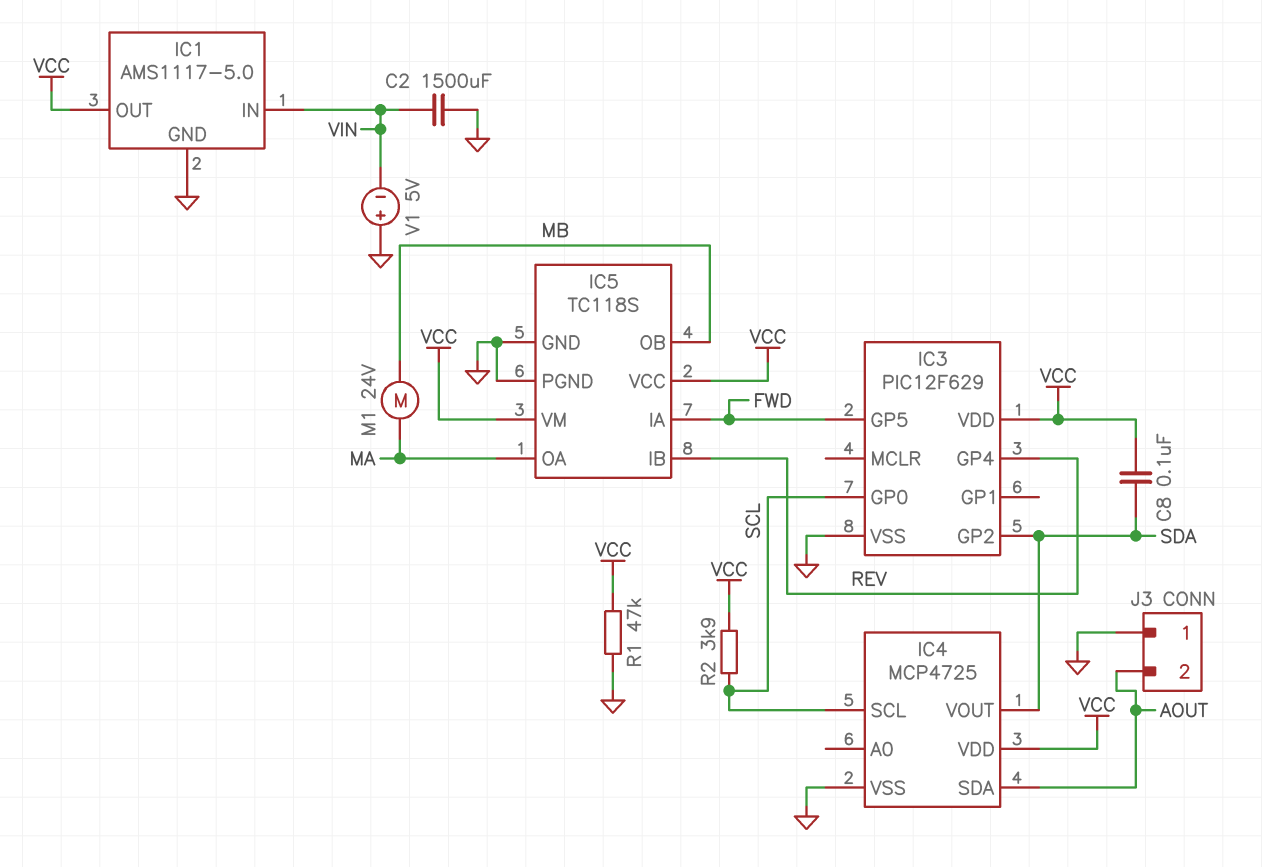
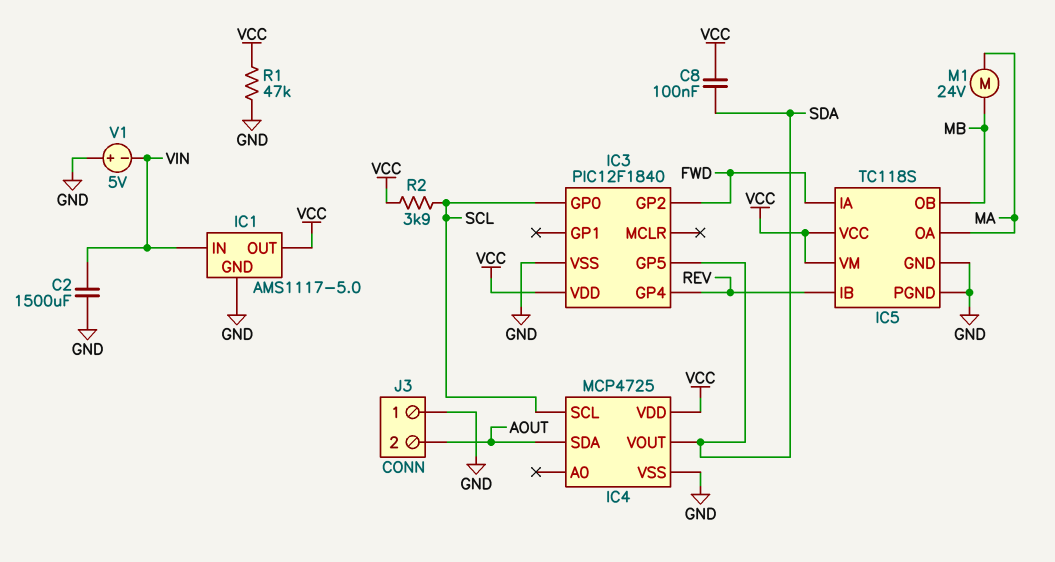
IC3: PIC12F629 -> PIC12F1840
IC3 pin GP2: SDA -> FWD
IC3 pin GP5: FWD -> SDA

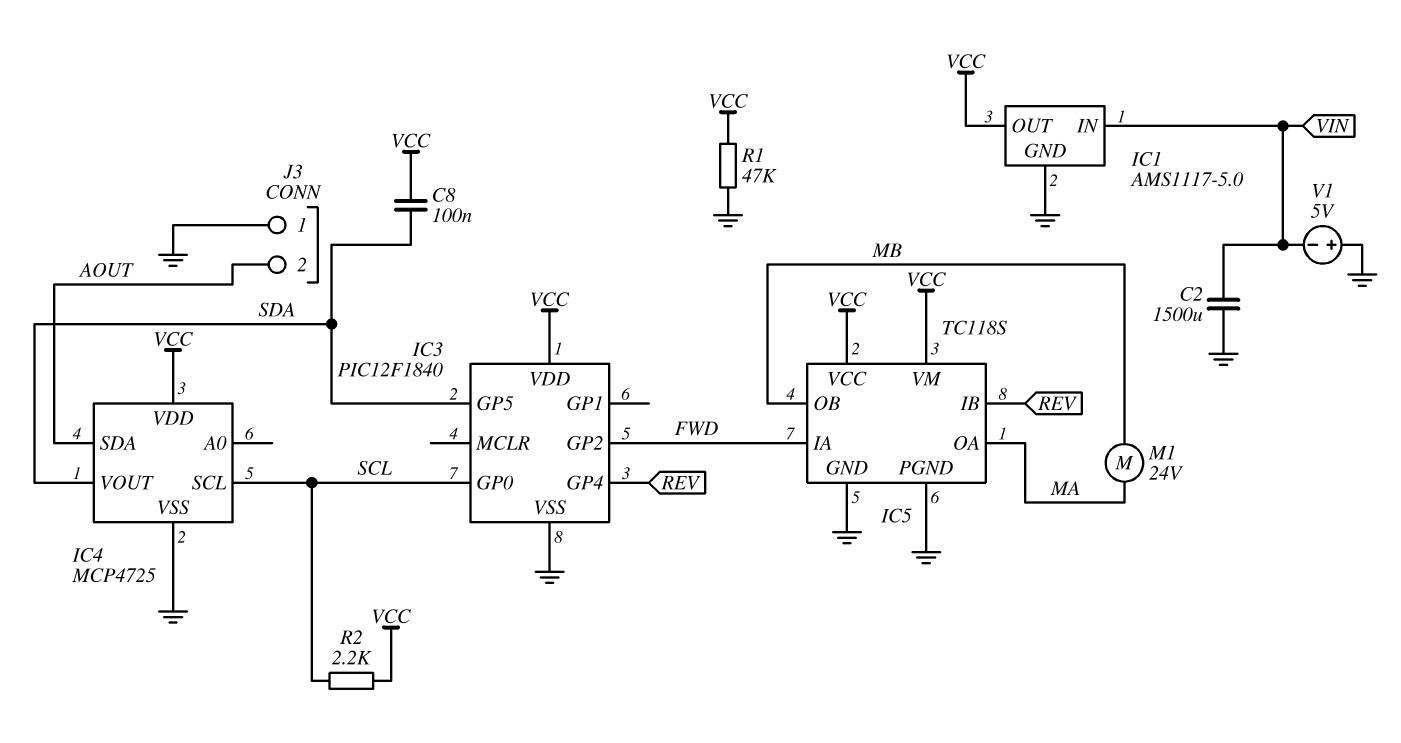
R2: 3.9k (SCL, VCC) -> 2.2k (SCL, VCC)

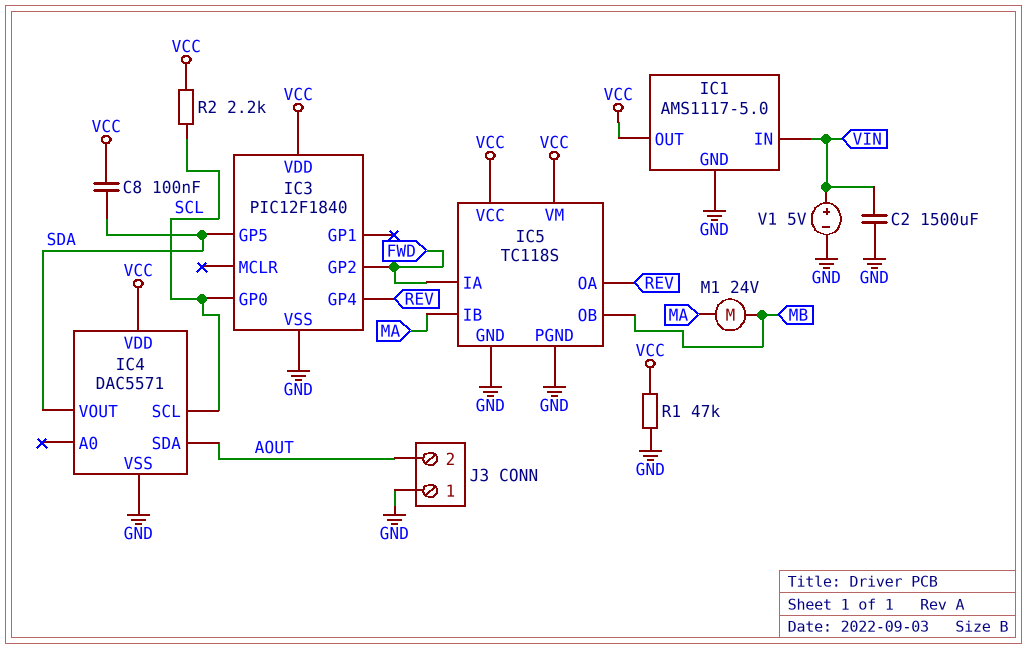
IC4: MCP4725 -> DAC5571
IC5 pin IB: REV -> MA
IC5 pin OA: MA -> REV
V1: 5V (plus GND, minus VIN) -> 5V (plus VIN, minus GND)

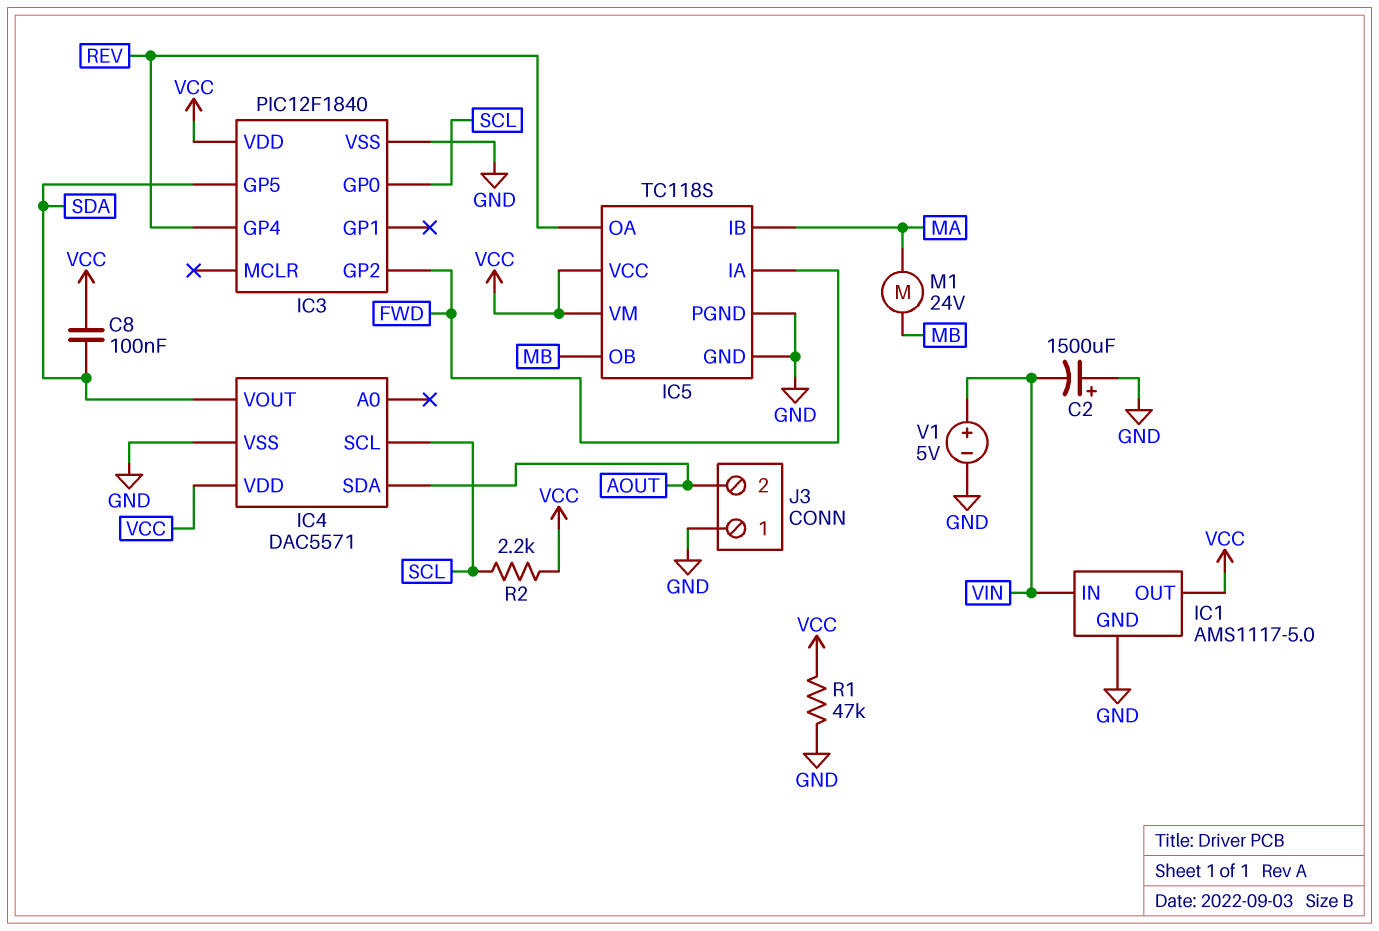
C2: 1500uF (GND, VIN) -> 1500uF (plus GND, minus VIN)

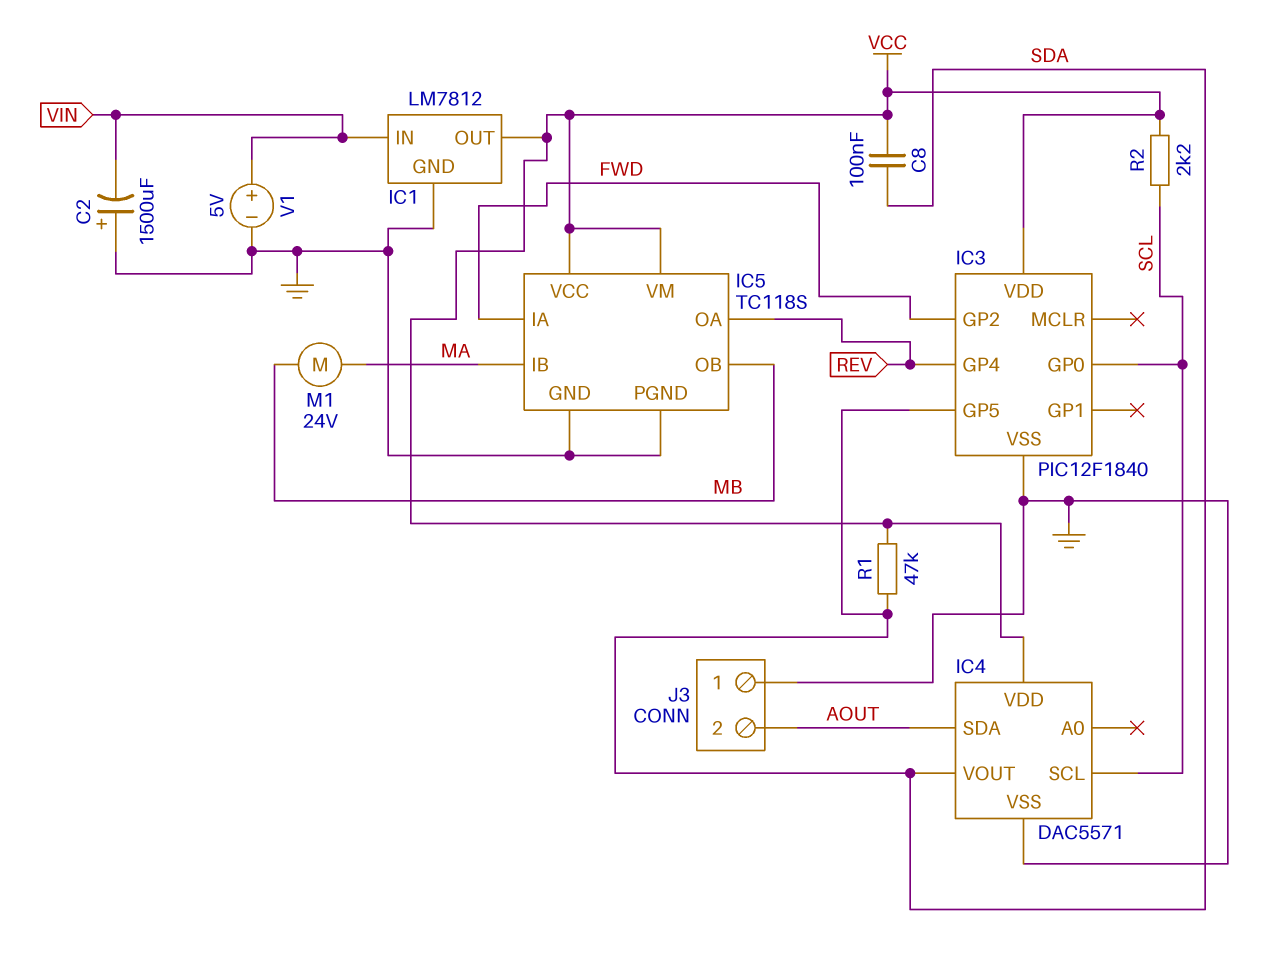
IC1: AMS1117-5.0 -> LM7812
R1: 47k (GND, VCC) -> 47k (SDA, VCC)

